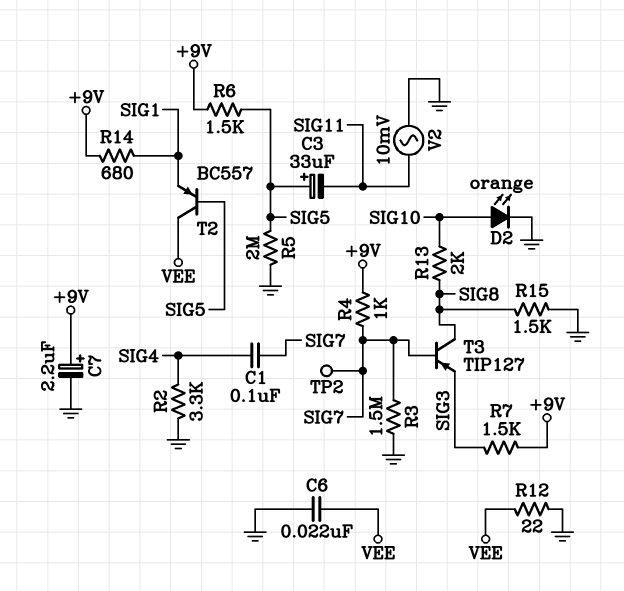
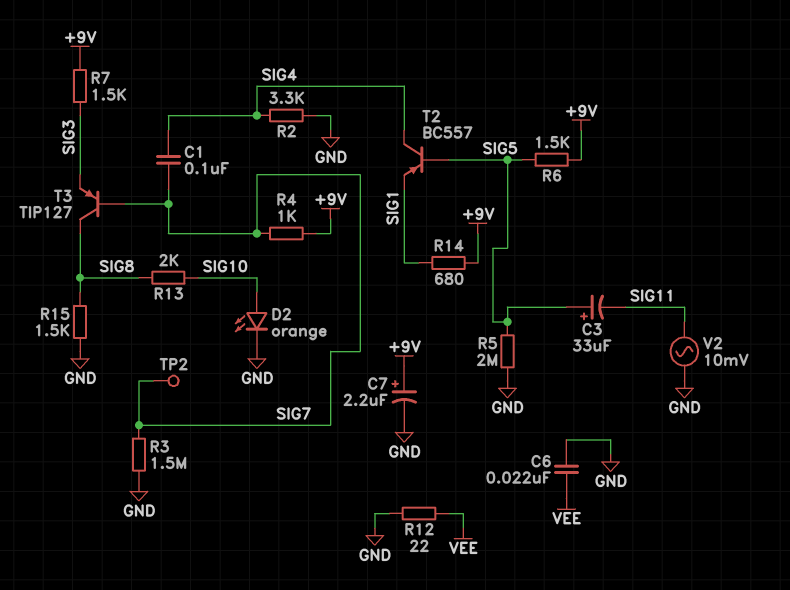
T2: PNP BC557 (B SIG5, C VEE, E SIG1) -> PNP BC557 (B SIG5, C SIG4, E SIG1)

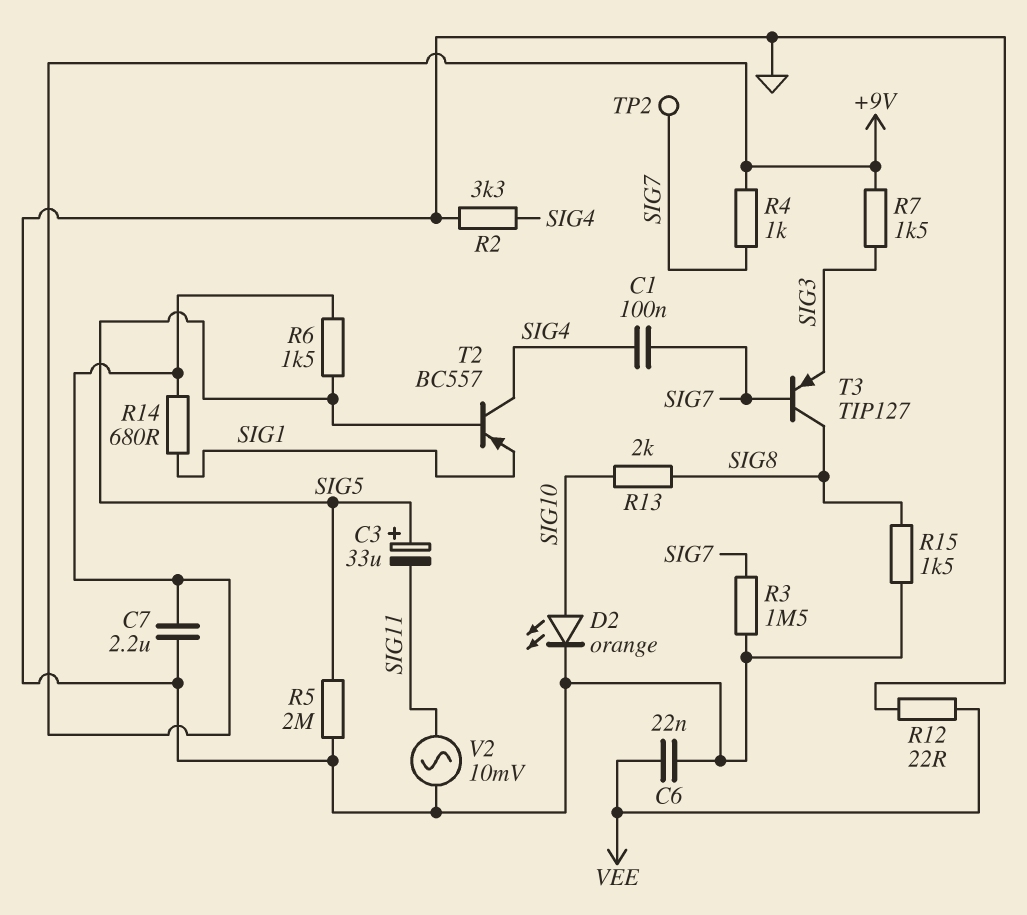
C7: 2.2uF (plus +9V, minus GND) -> 2.2uF (+9V, GND)

